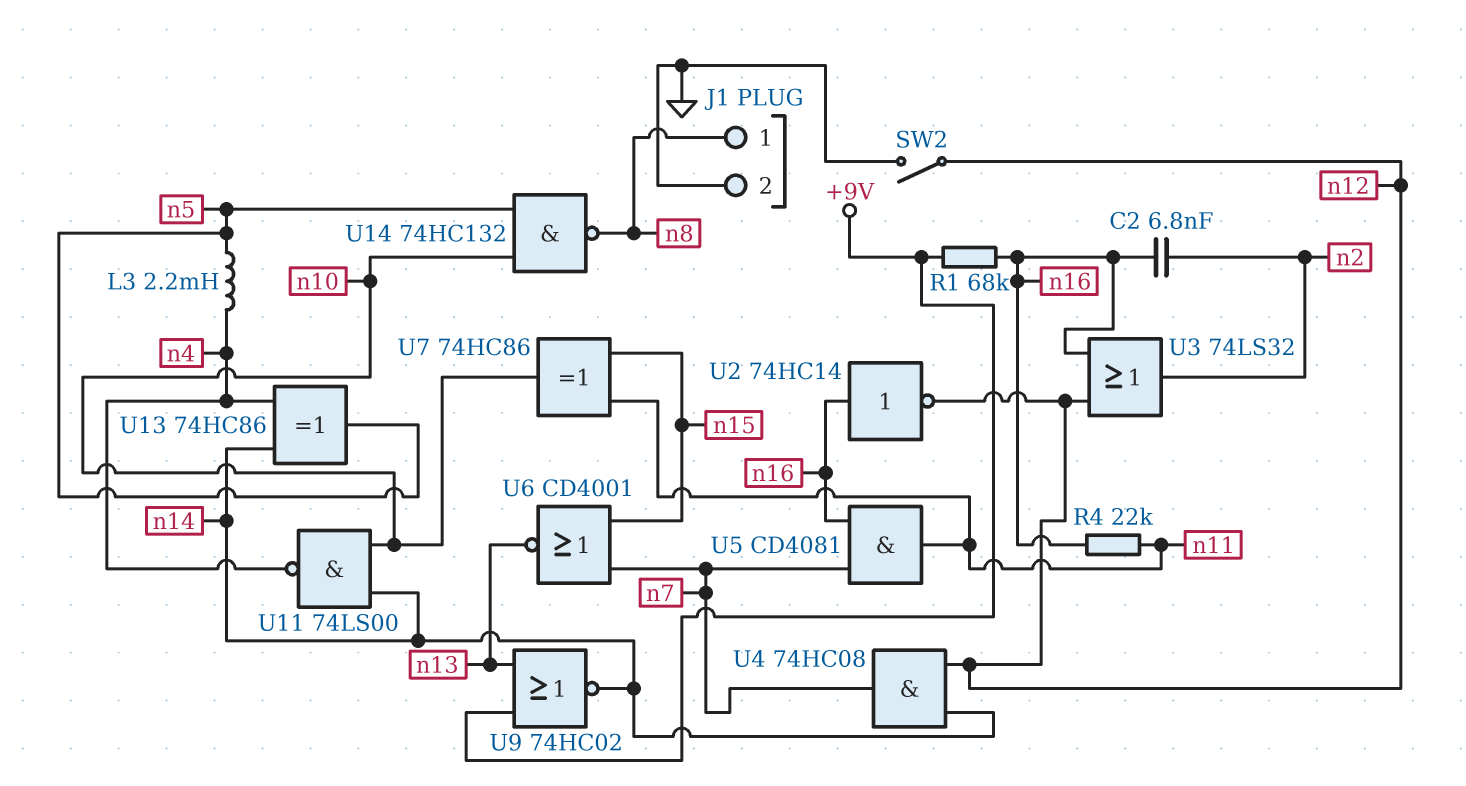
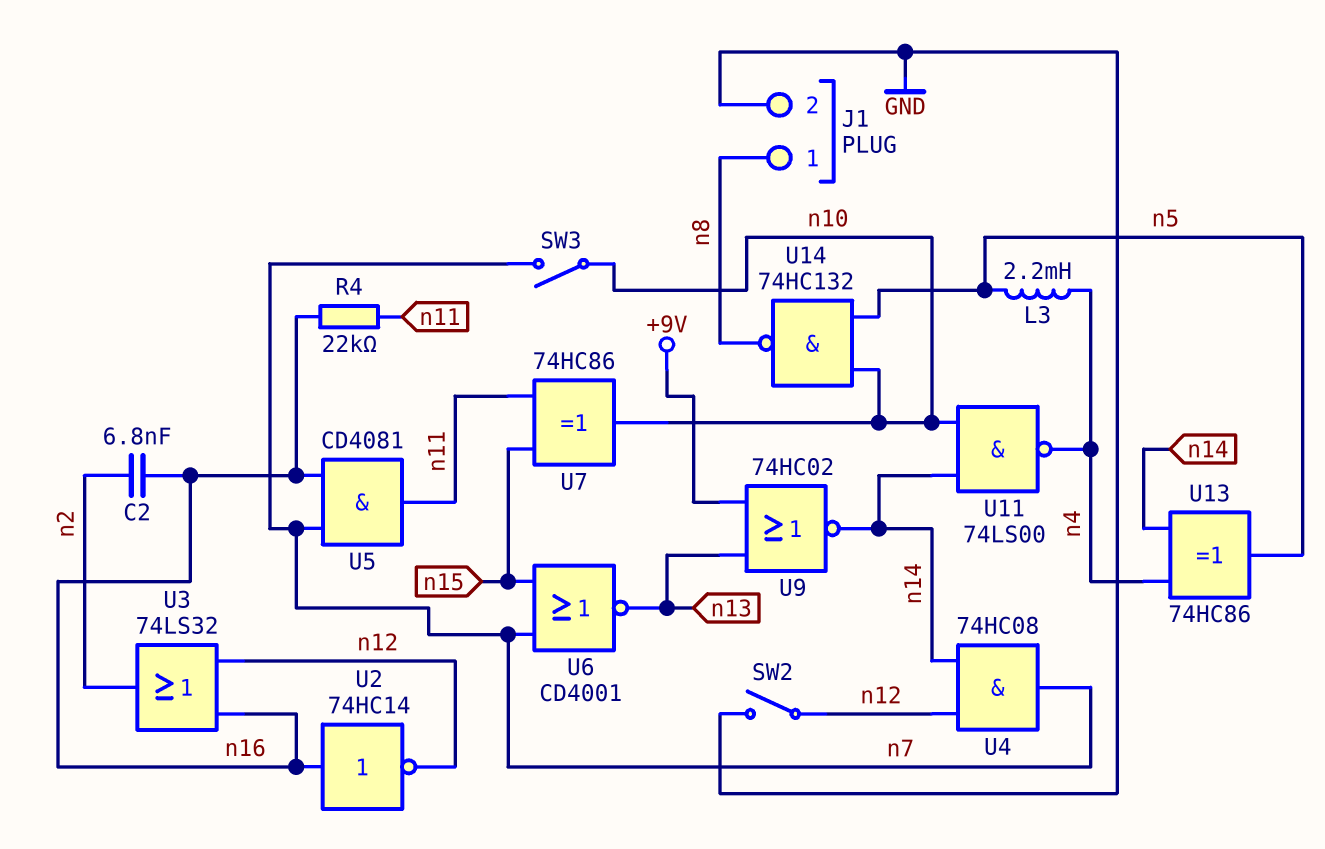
R1: 68k (+9V, n16) -> none
SW3: none -> switch (n7, n10)

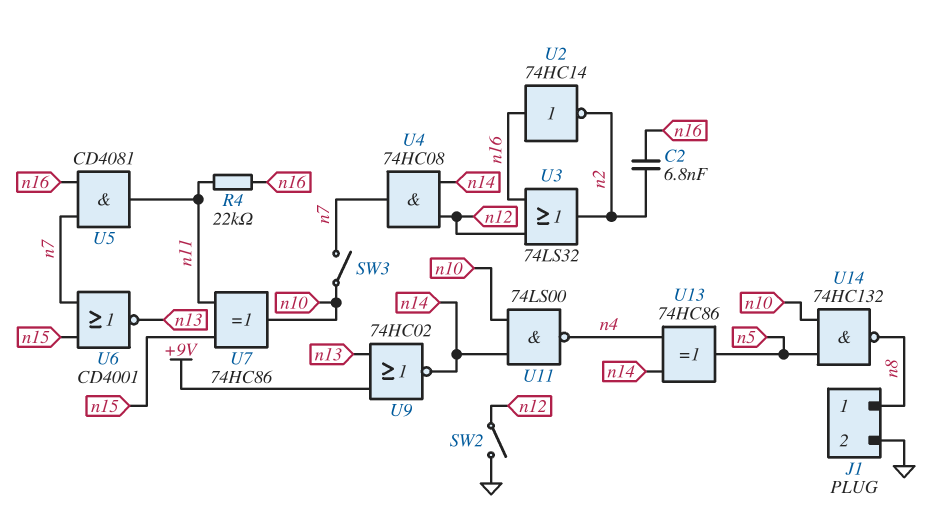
L3: 2.2mH (n4, n5) -> none
U2: NOT 74HC14 (in n16, out n12) -> NOT 74HC14 (in n16, out n2)

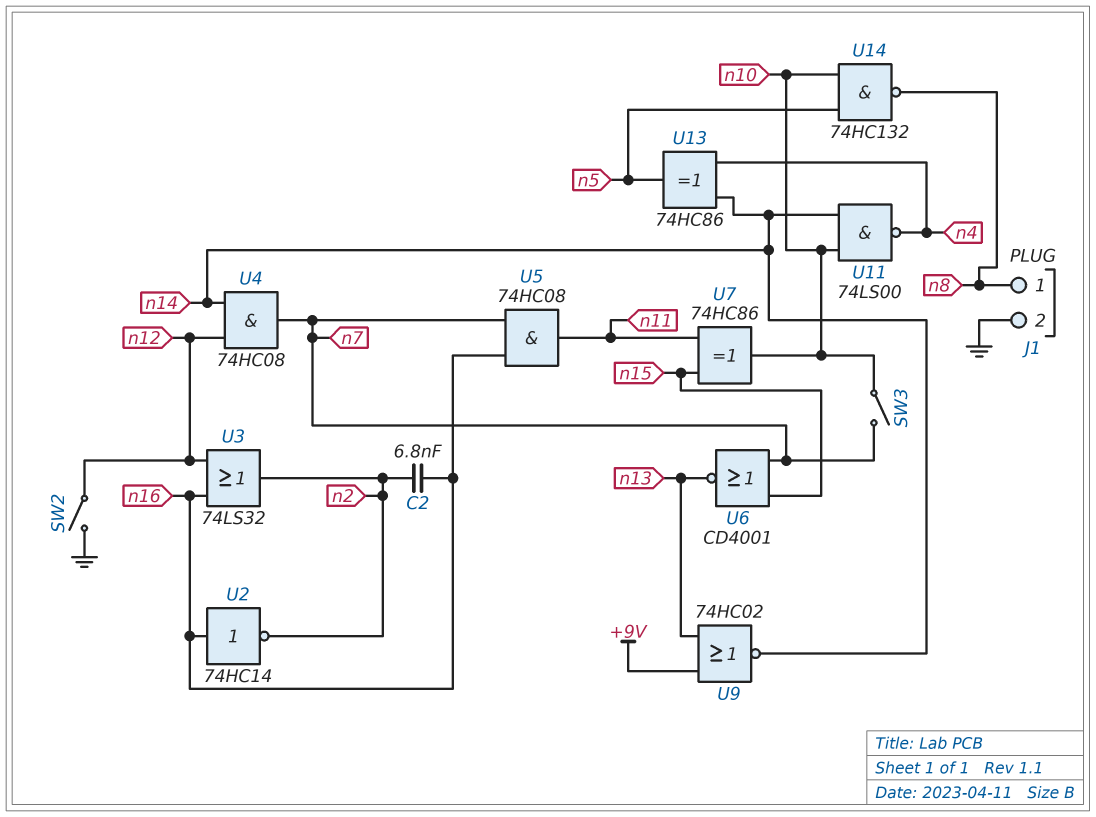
R4: 22k (n11, n16) -> none
U5: AND CD4081 (in n7, in n16, out n11) -> AND 74HC08 (in n7, in n16, out n11)

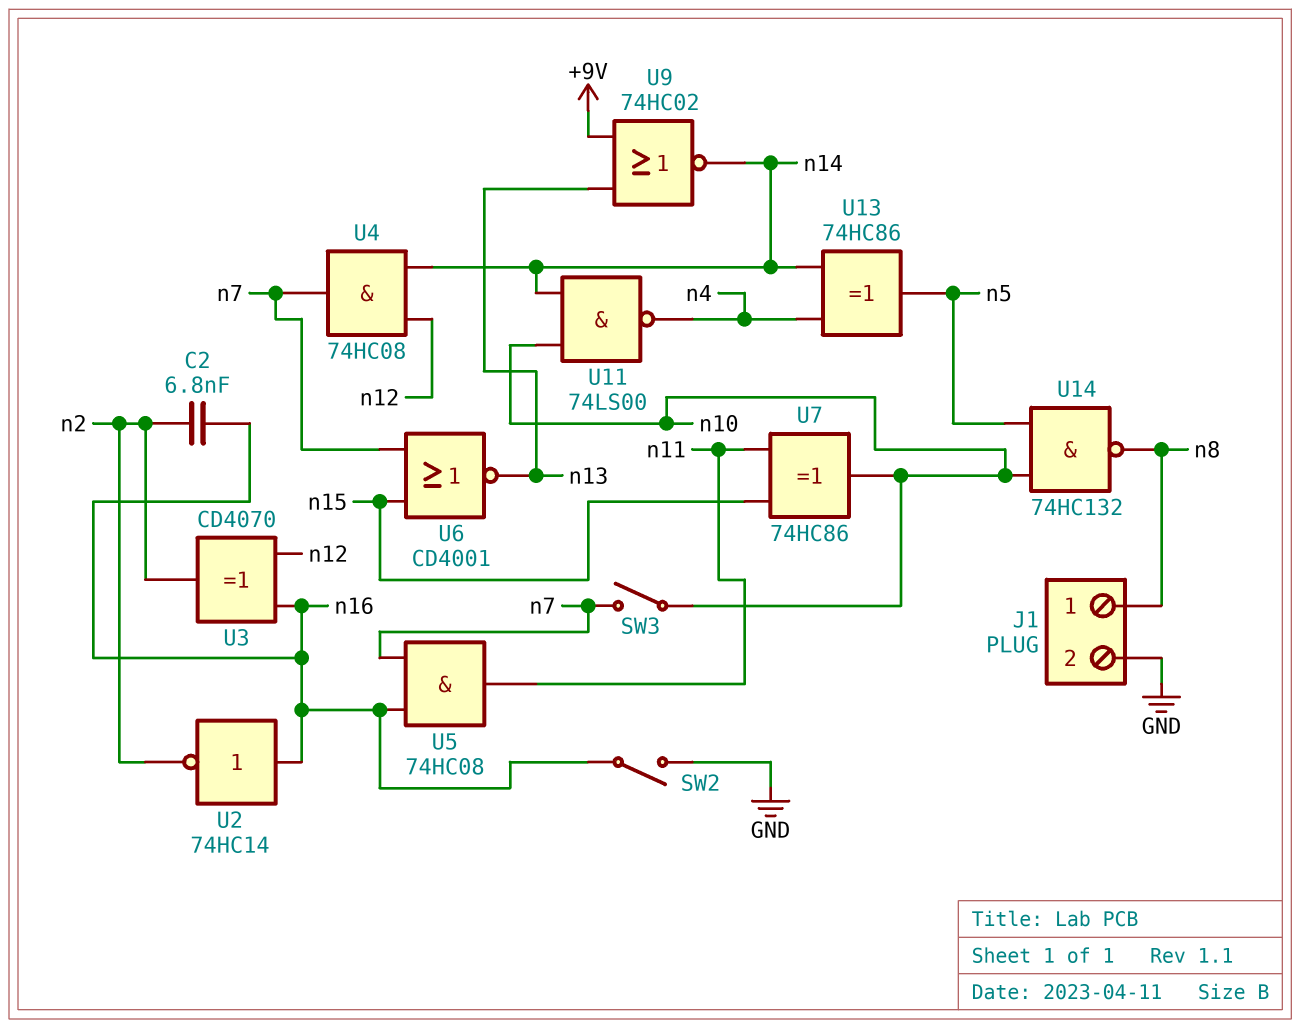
SW2: switch (GND, n12) -> switch (GND, n16)
U3: OR 74LS32 (in n12, in n16, out n2) -> XOR CD4070 (in n12, in n16, out n2)

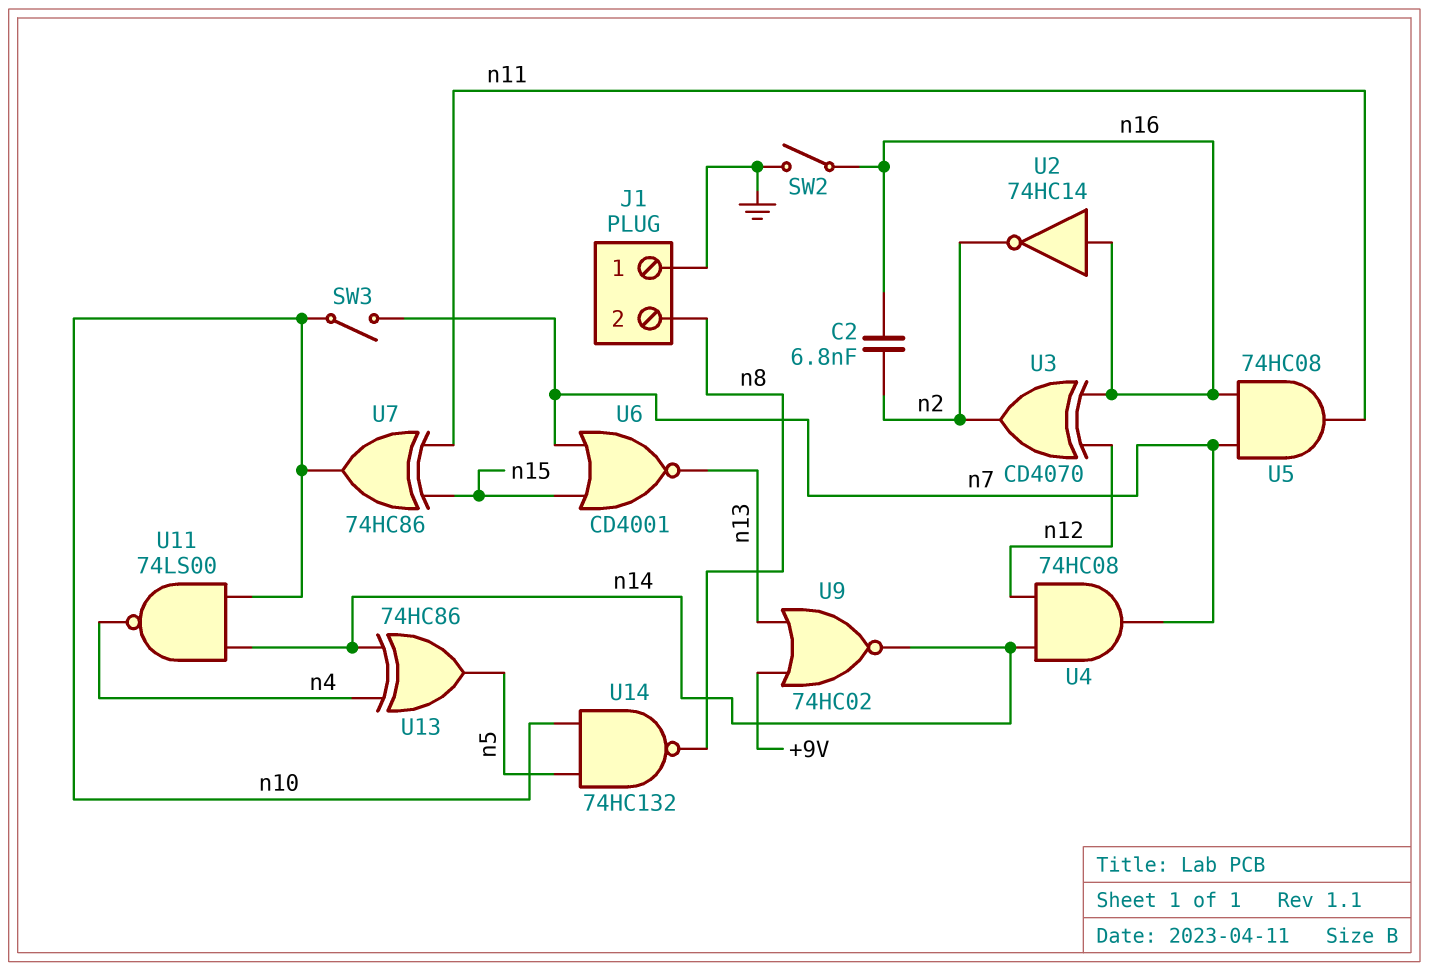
J1 pin 1: n8 -> GND
J1 pin 2: GND -> n8

